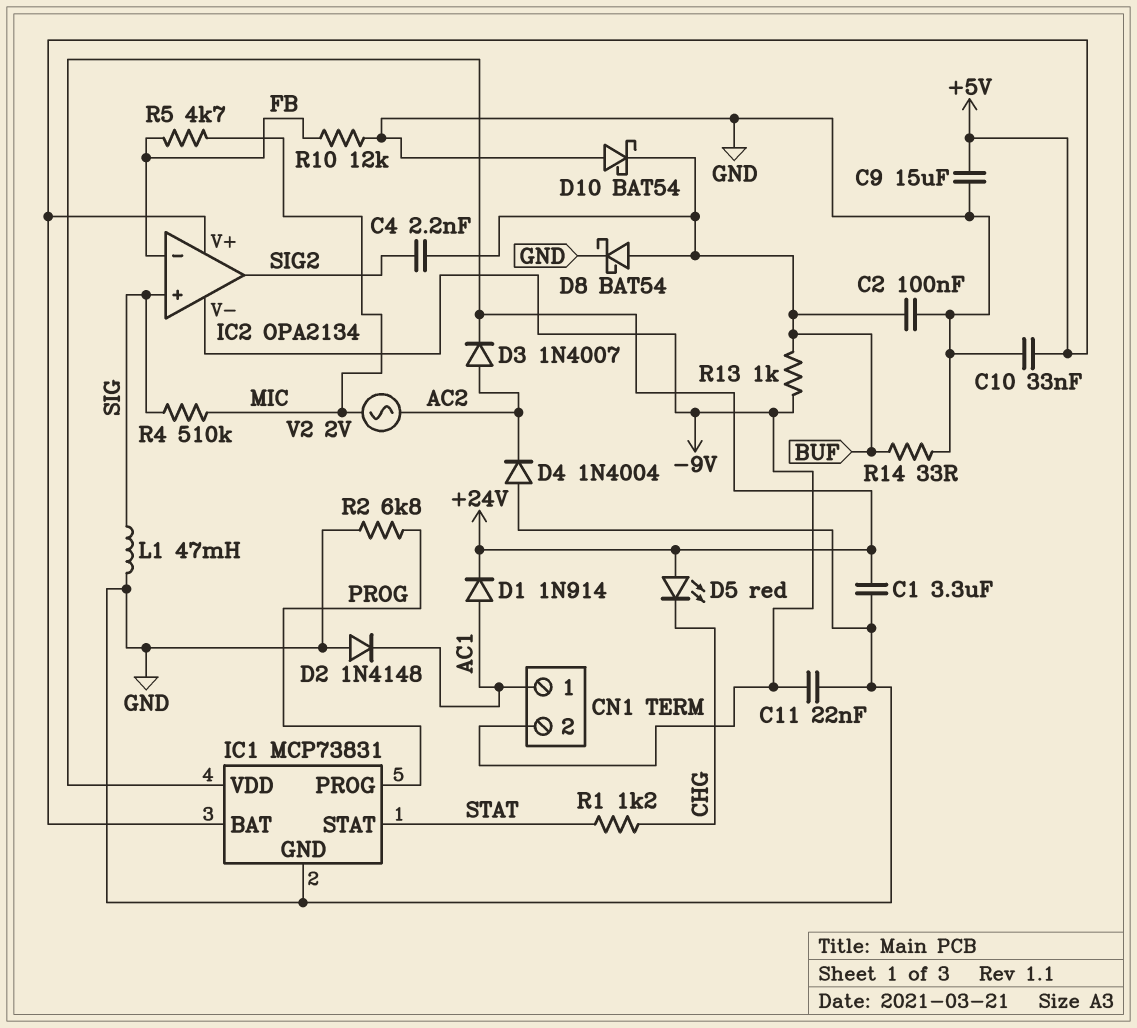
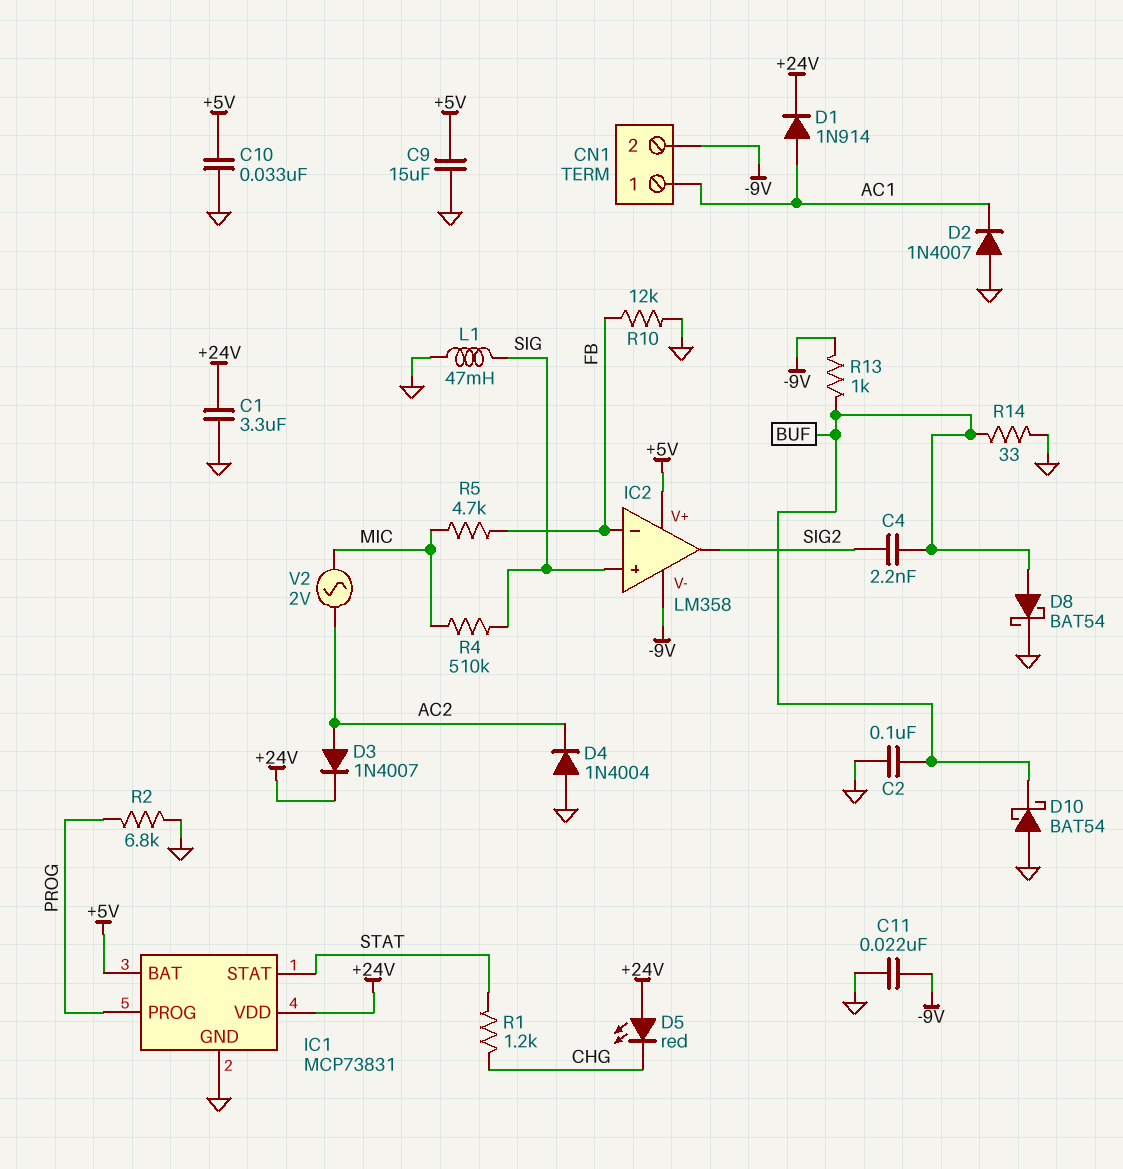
D2: diode 1N4148 (A GND, K AC1) -> diode 1N4007 (A GND, K AC1)
IC2: OPA2134 -> LM358

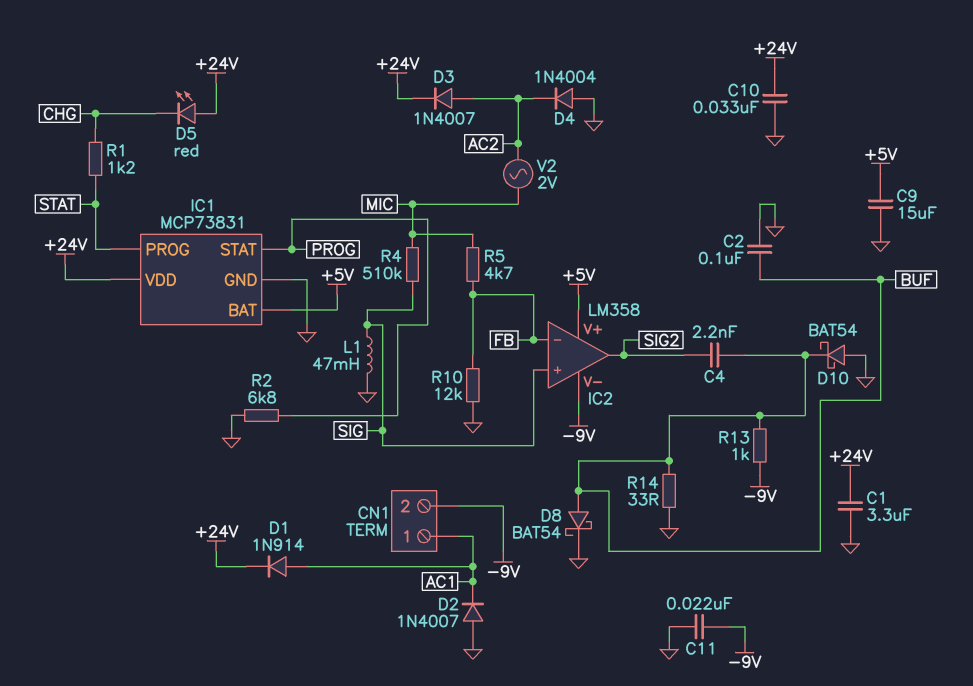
C10: 33nF (+5V, GND) -> 33nF (+24V, GND)
IC1 pin PROG: PROG -> STAT
IC1 pin STAT: STAT -> PROG

